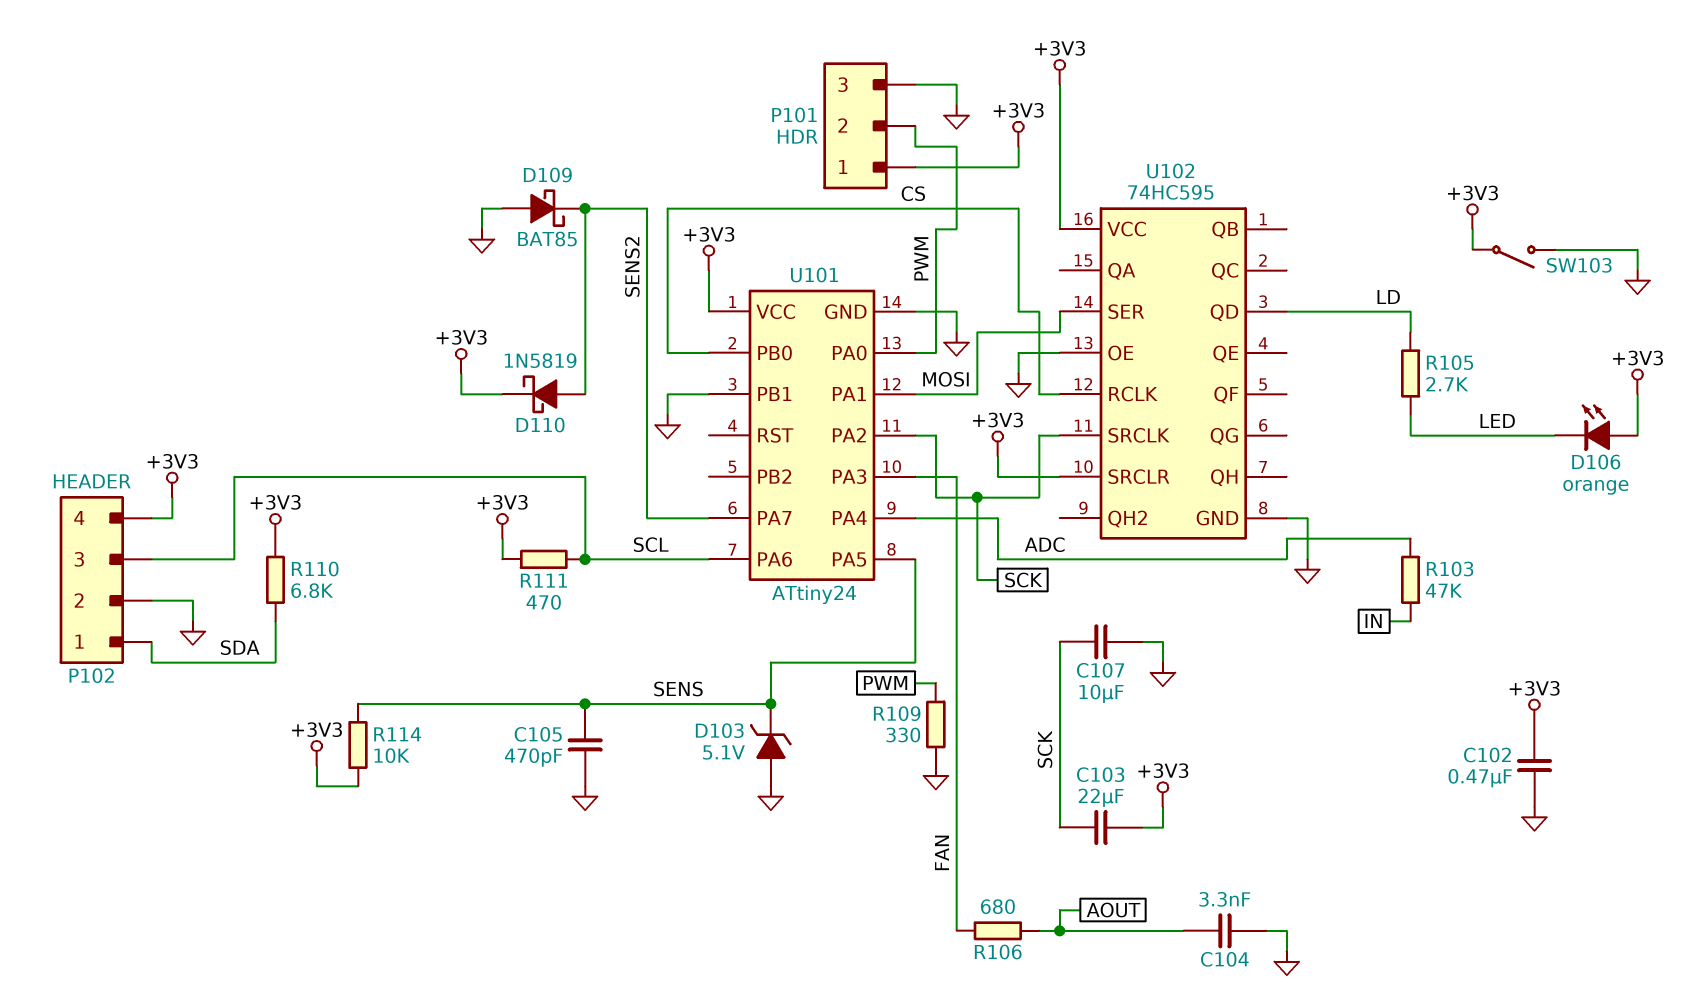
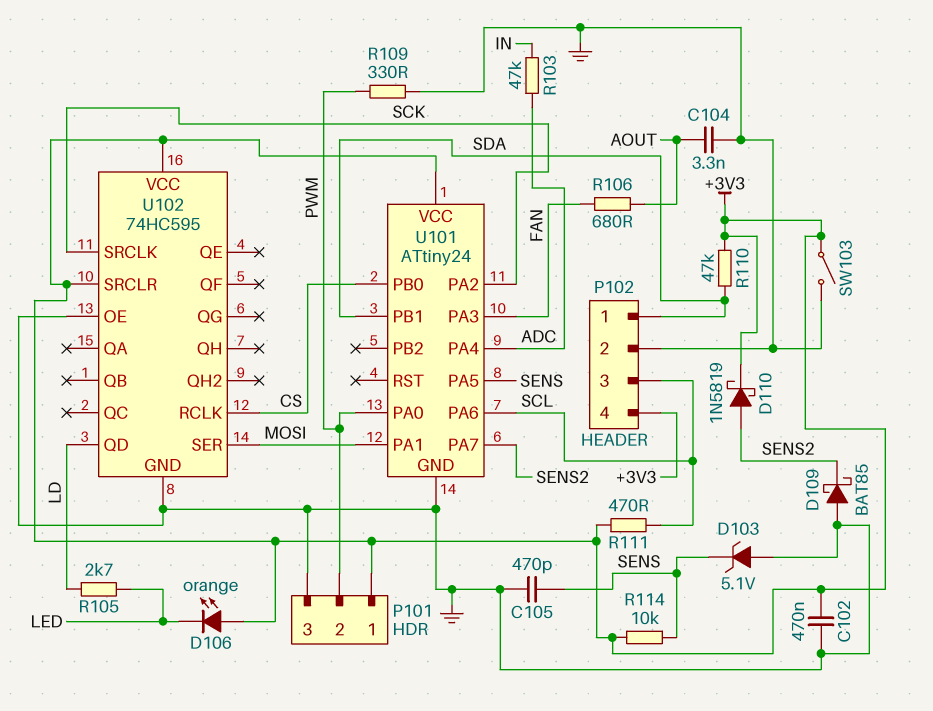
C103: 22uF (+3V3, SCK) -> none
C107: 10uF (GND, SCK) -> none
R110: 6.8k (+3V3, SDA) -> 47k (+3V3, SDA)
U101 pin PB1: GND -> SDA

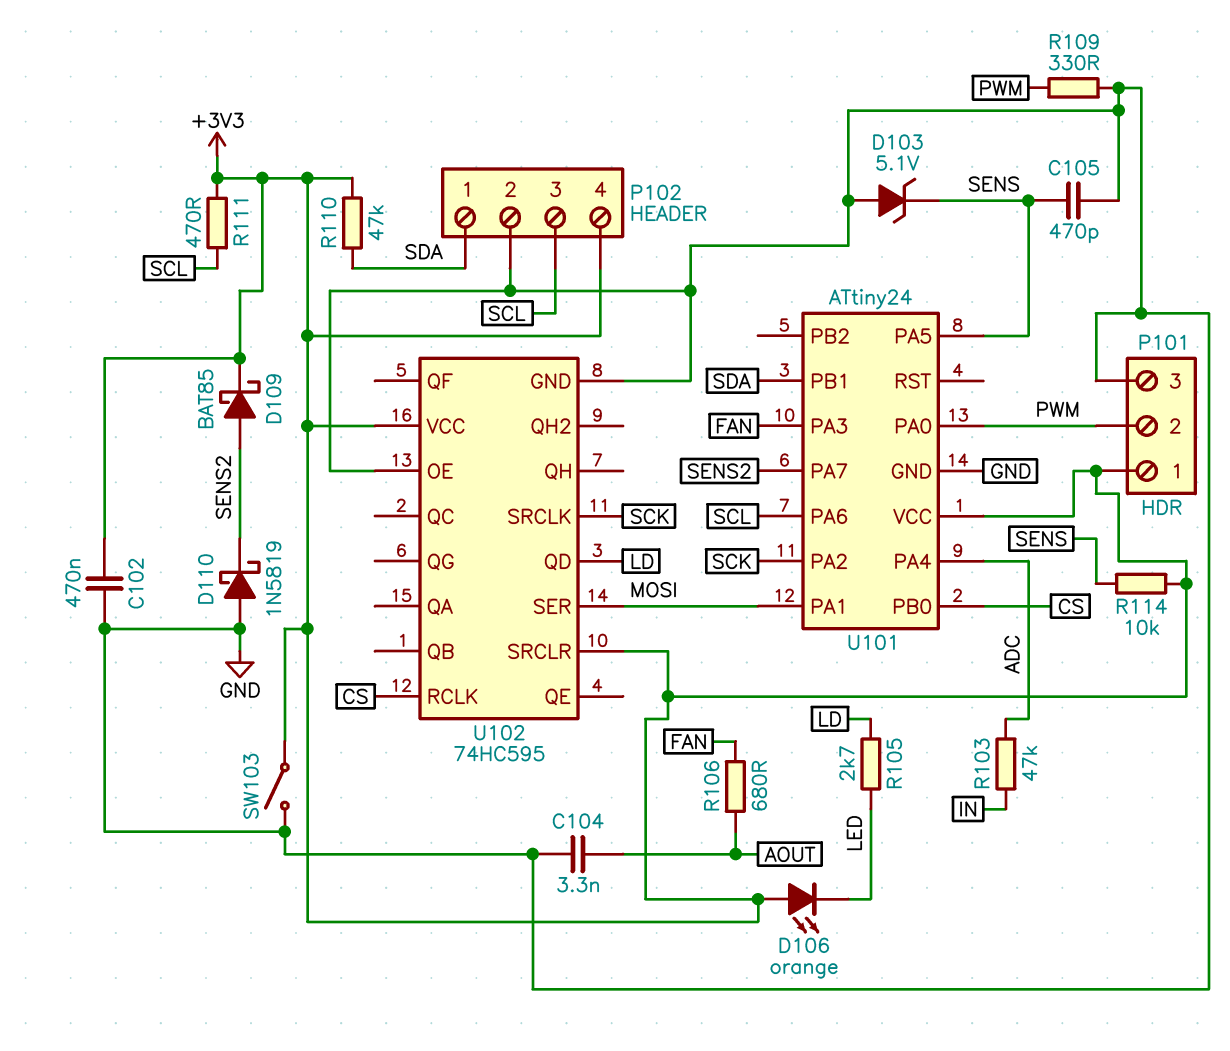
D109: schottky BAT85 (A GND, K SENS2) -> schottky BAT85 (A SENS2, K +3V3)
D110: schottky 1N5819 (A SENS2, K +3V3) -> schottky 1N5819 (A GND, K SENS2)

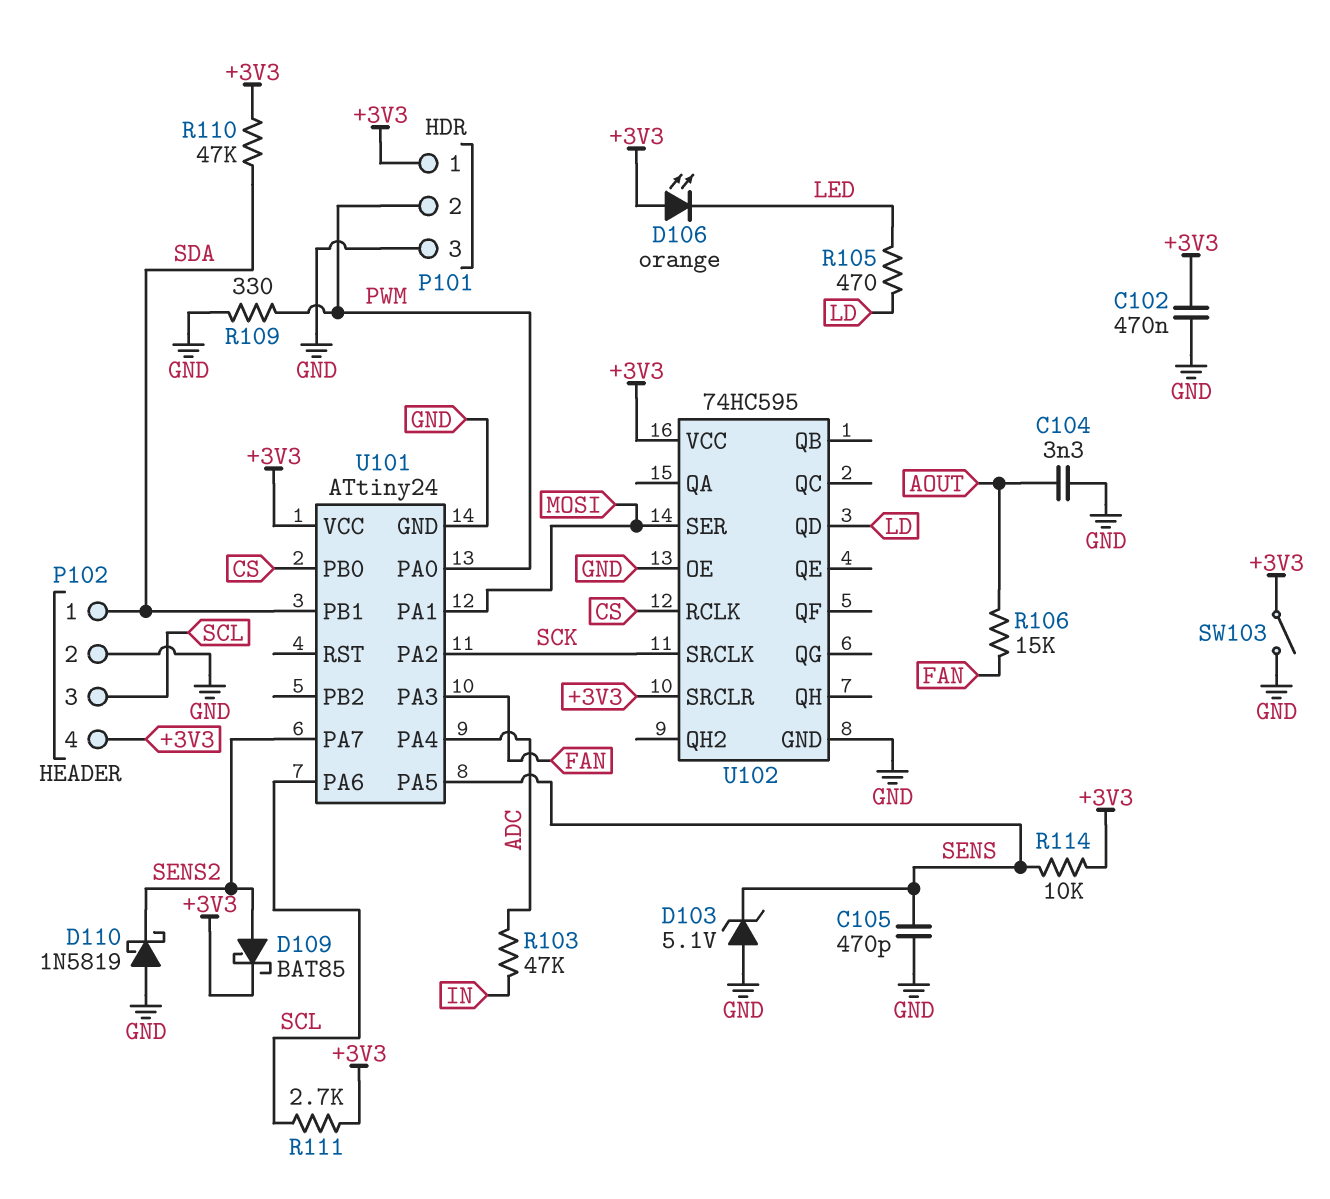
R105: 2.7k (LD, LED) -> 470 (LD, LED)
R106: 680 (AOUT, FAN) -> 15k (AOUT, FAN)
R111: 470 (+3V3, SCL) -> 2.7k (+3V3, SCL)

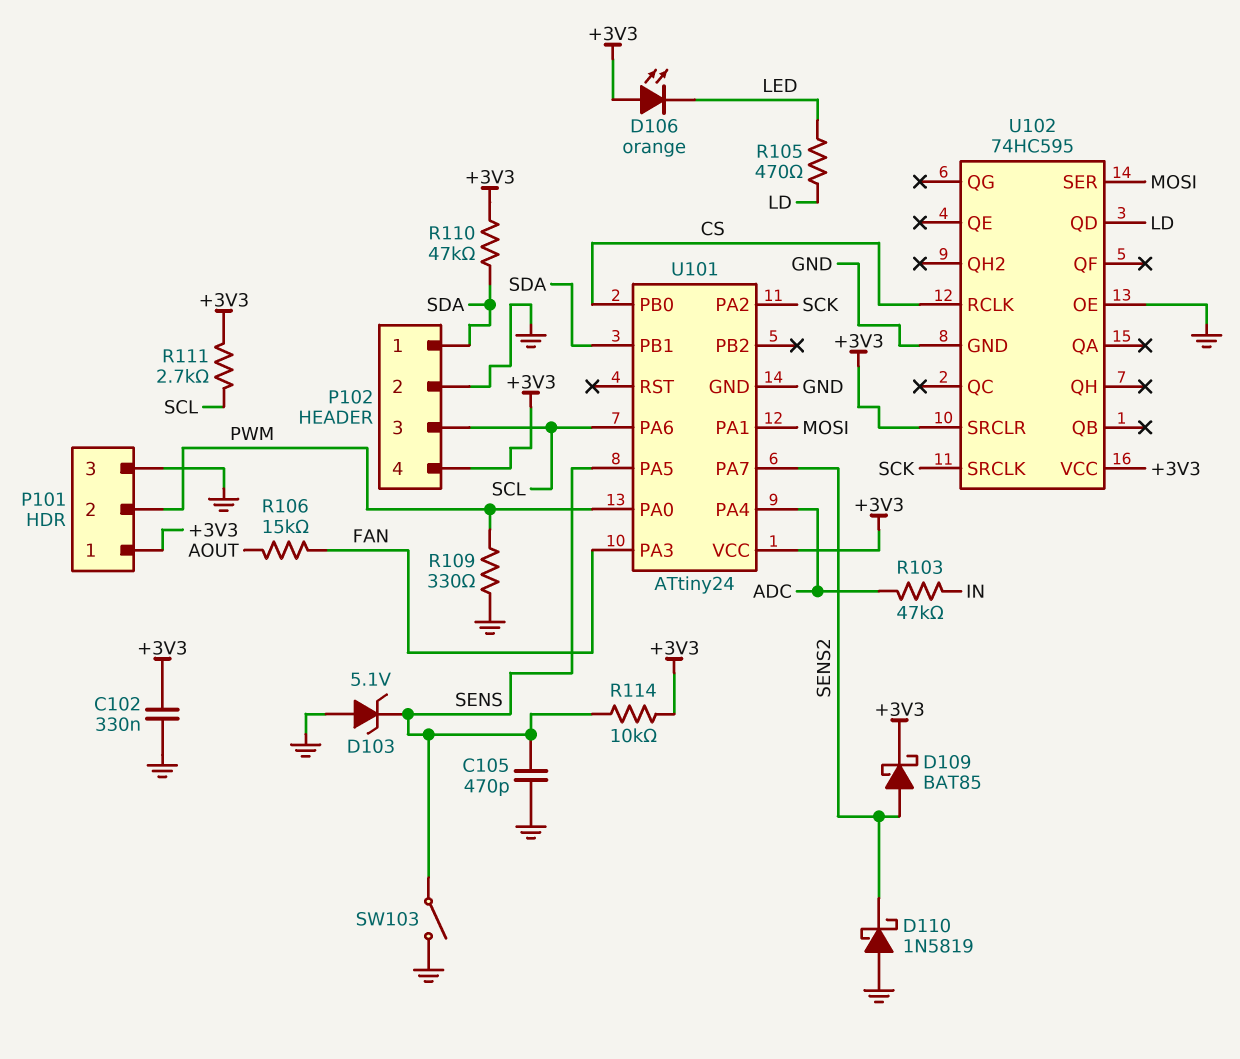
C102: 470nF (+3V3, GND) -> 330nF (+3V3, GND)
C104: 3.3nF (AOUT, GND) -> none
SW103: switch (+3V3, GND) -> switch (GND, SENS)

